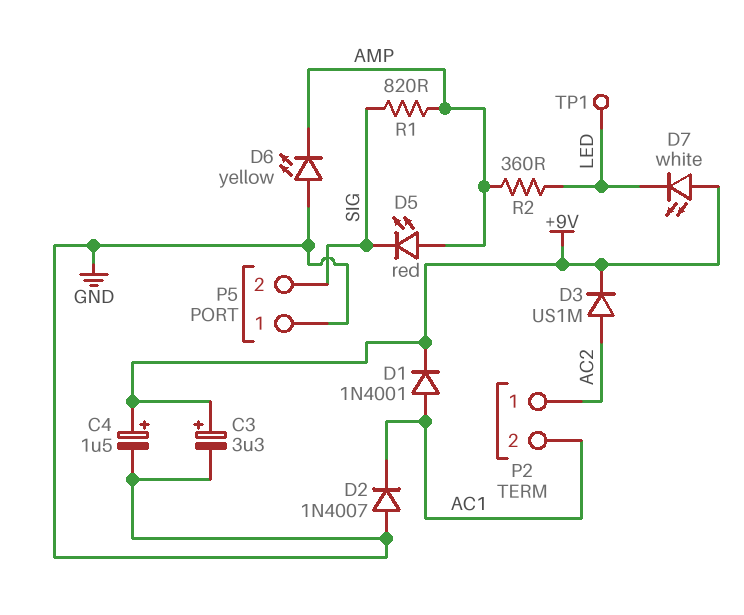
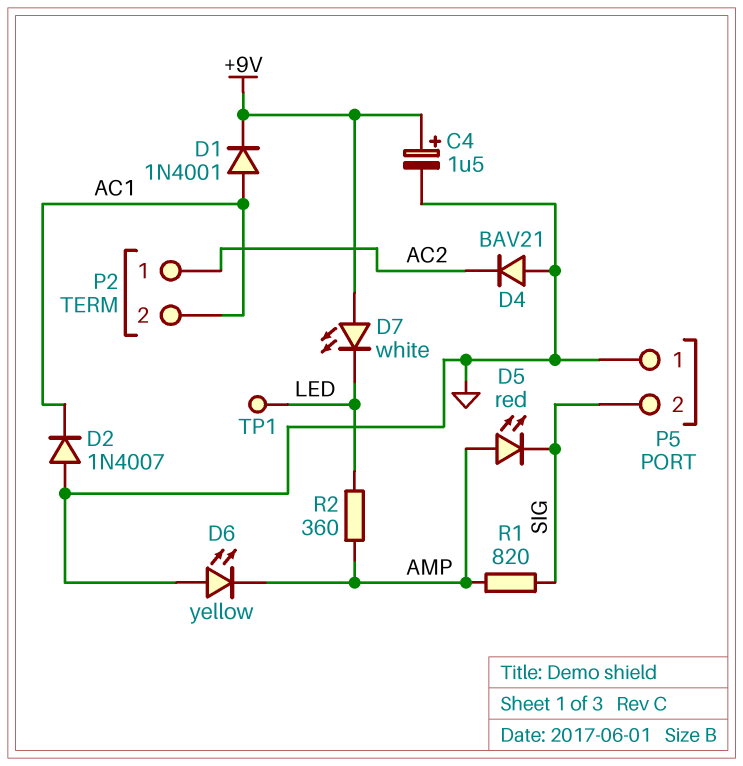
C3: 3.3uF (plus +9V, minus GND) -> none
D3: diode US1M (A AC2, K +9V) -> none
D4: none -> diode BAV21 (A GND, K AC2)

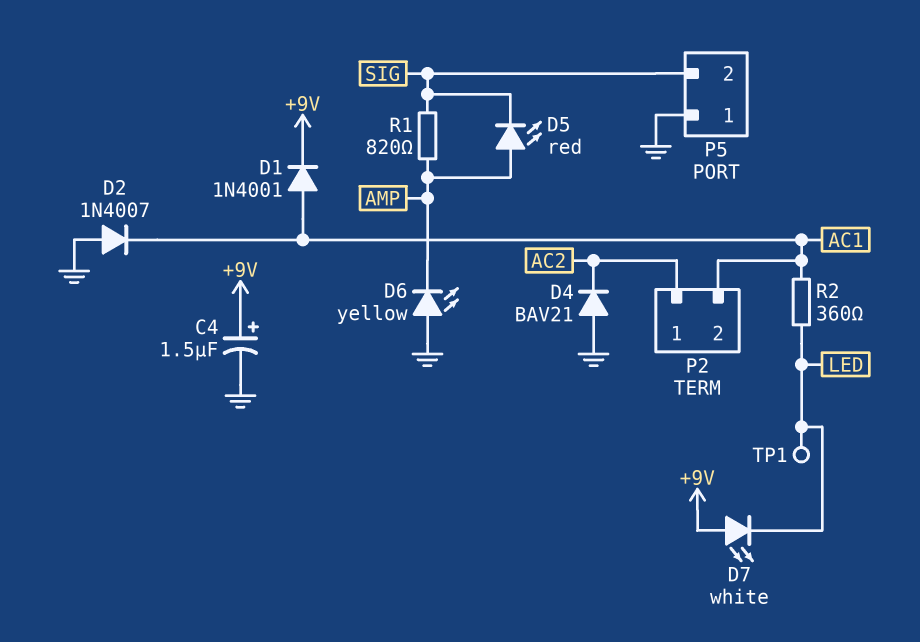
R2: 360 (AMP, LED) -> 360 (AC1, LED)

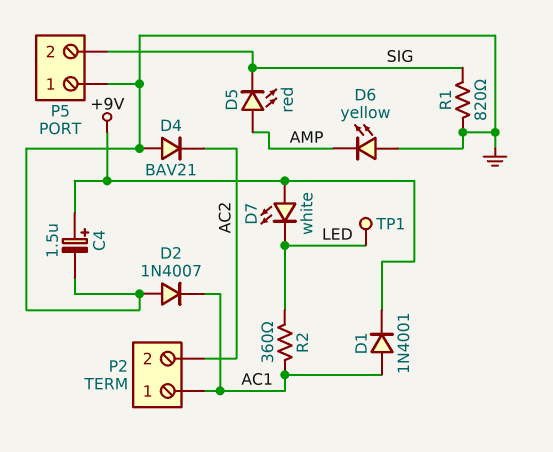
P2 pin 1: AC2 -> AC1
P2 pin 2: AC1 -> AC2
R1: 820 (AMP, SIG) -> 820 (GND, SIG)

